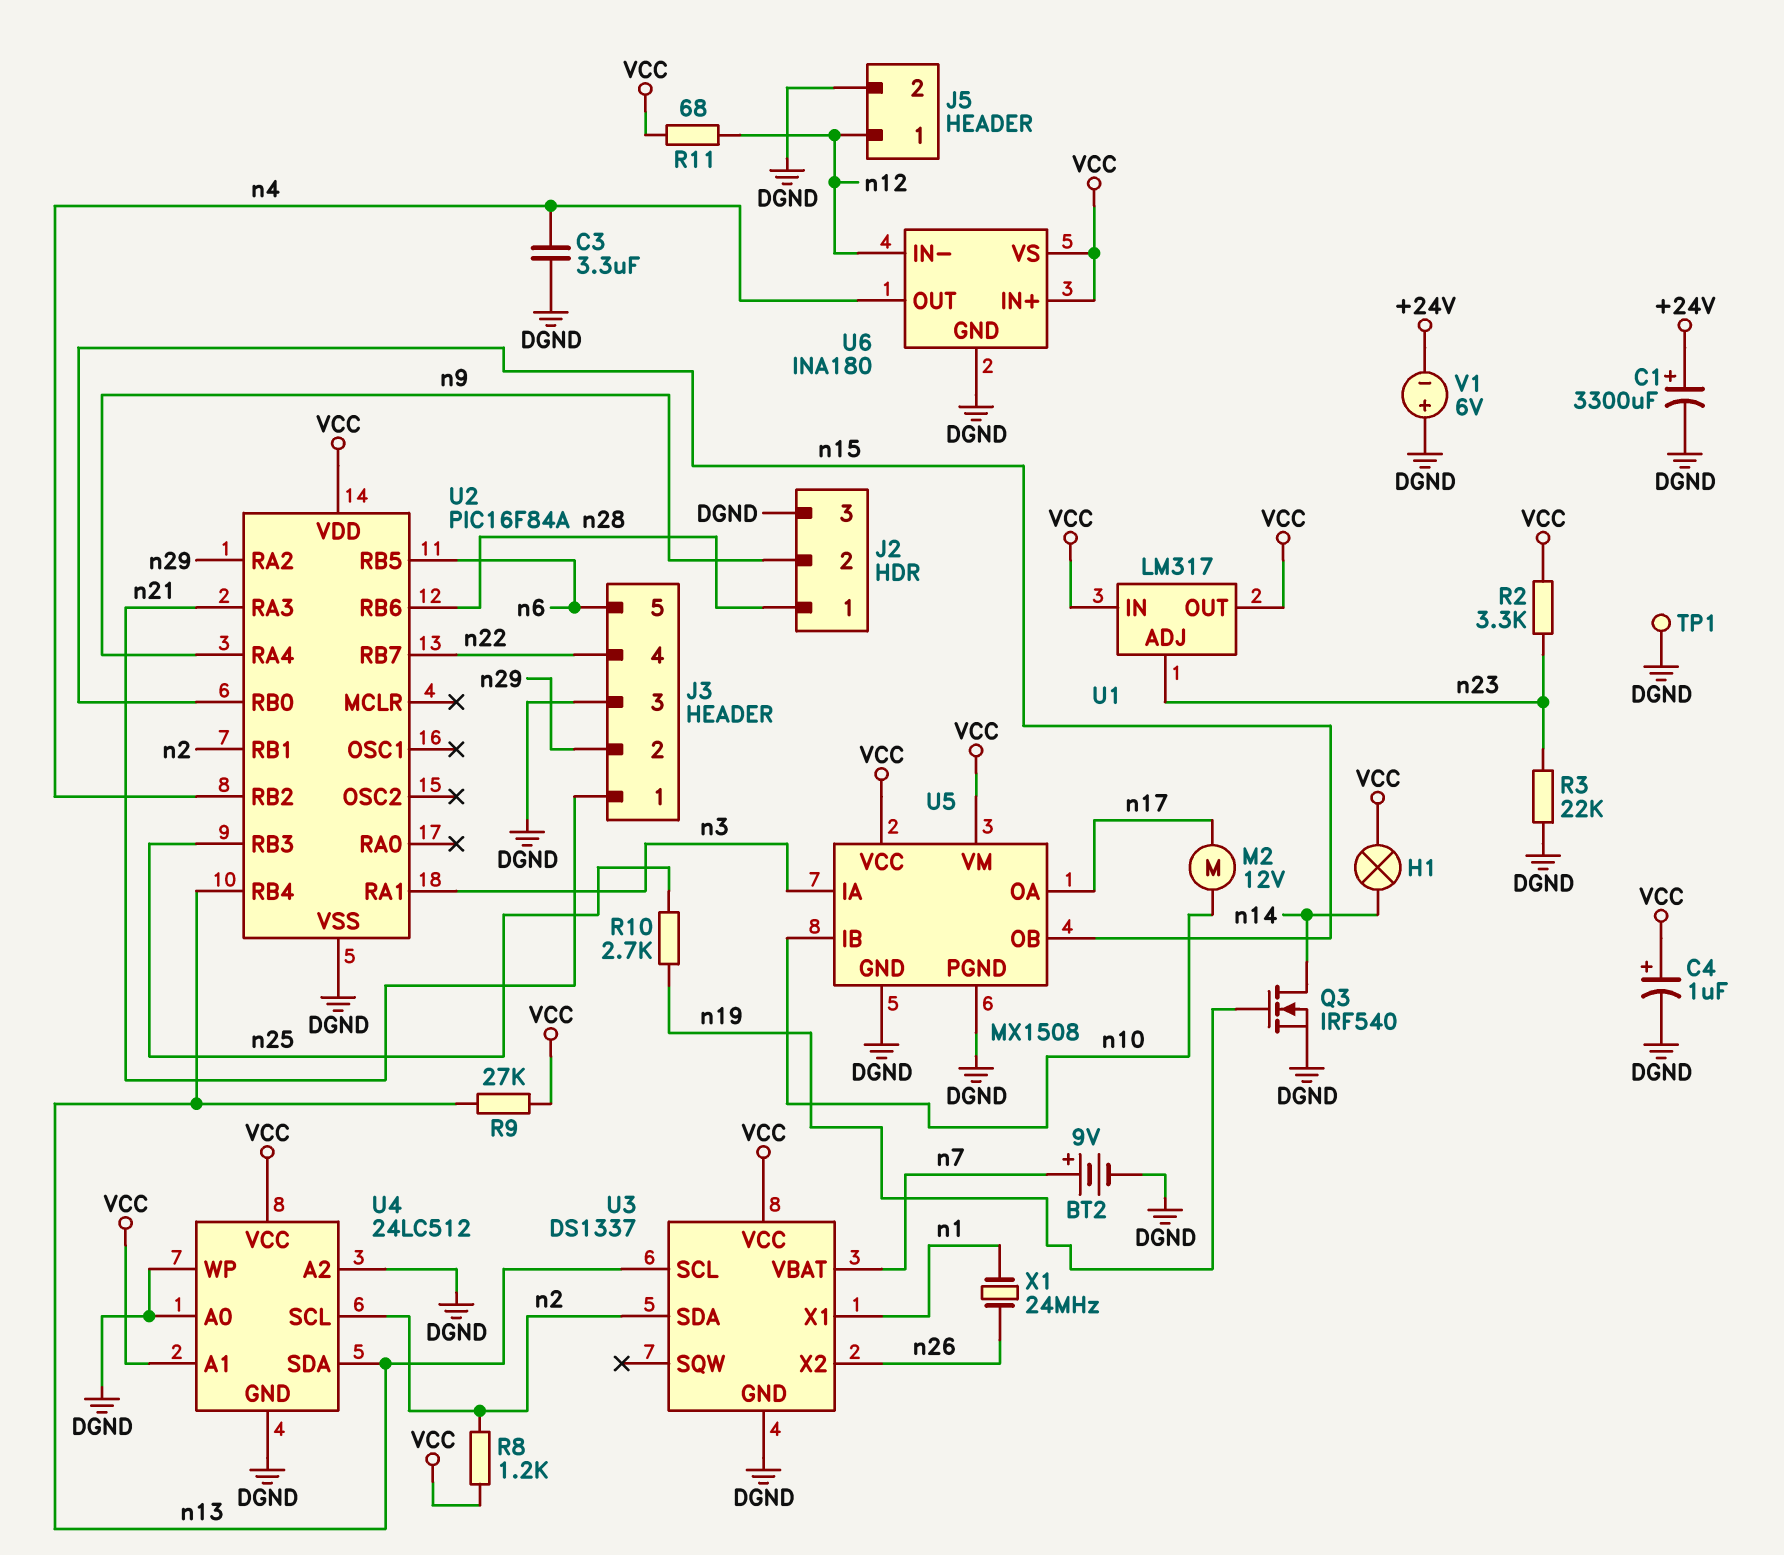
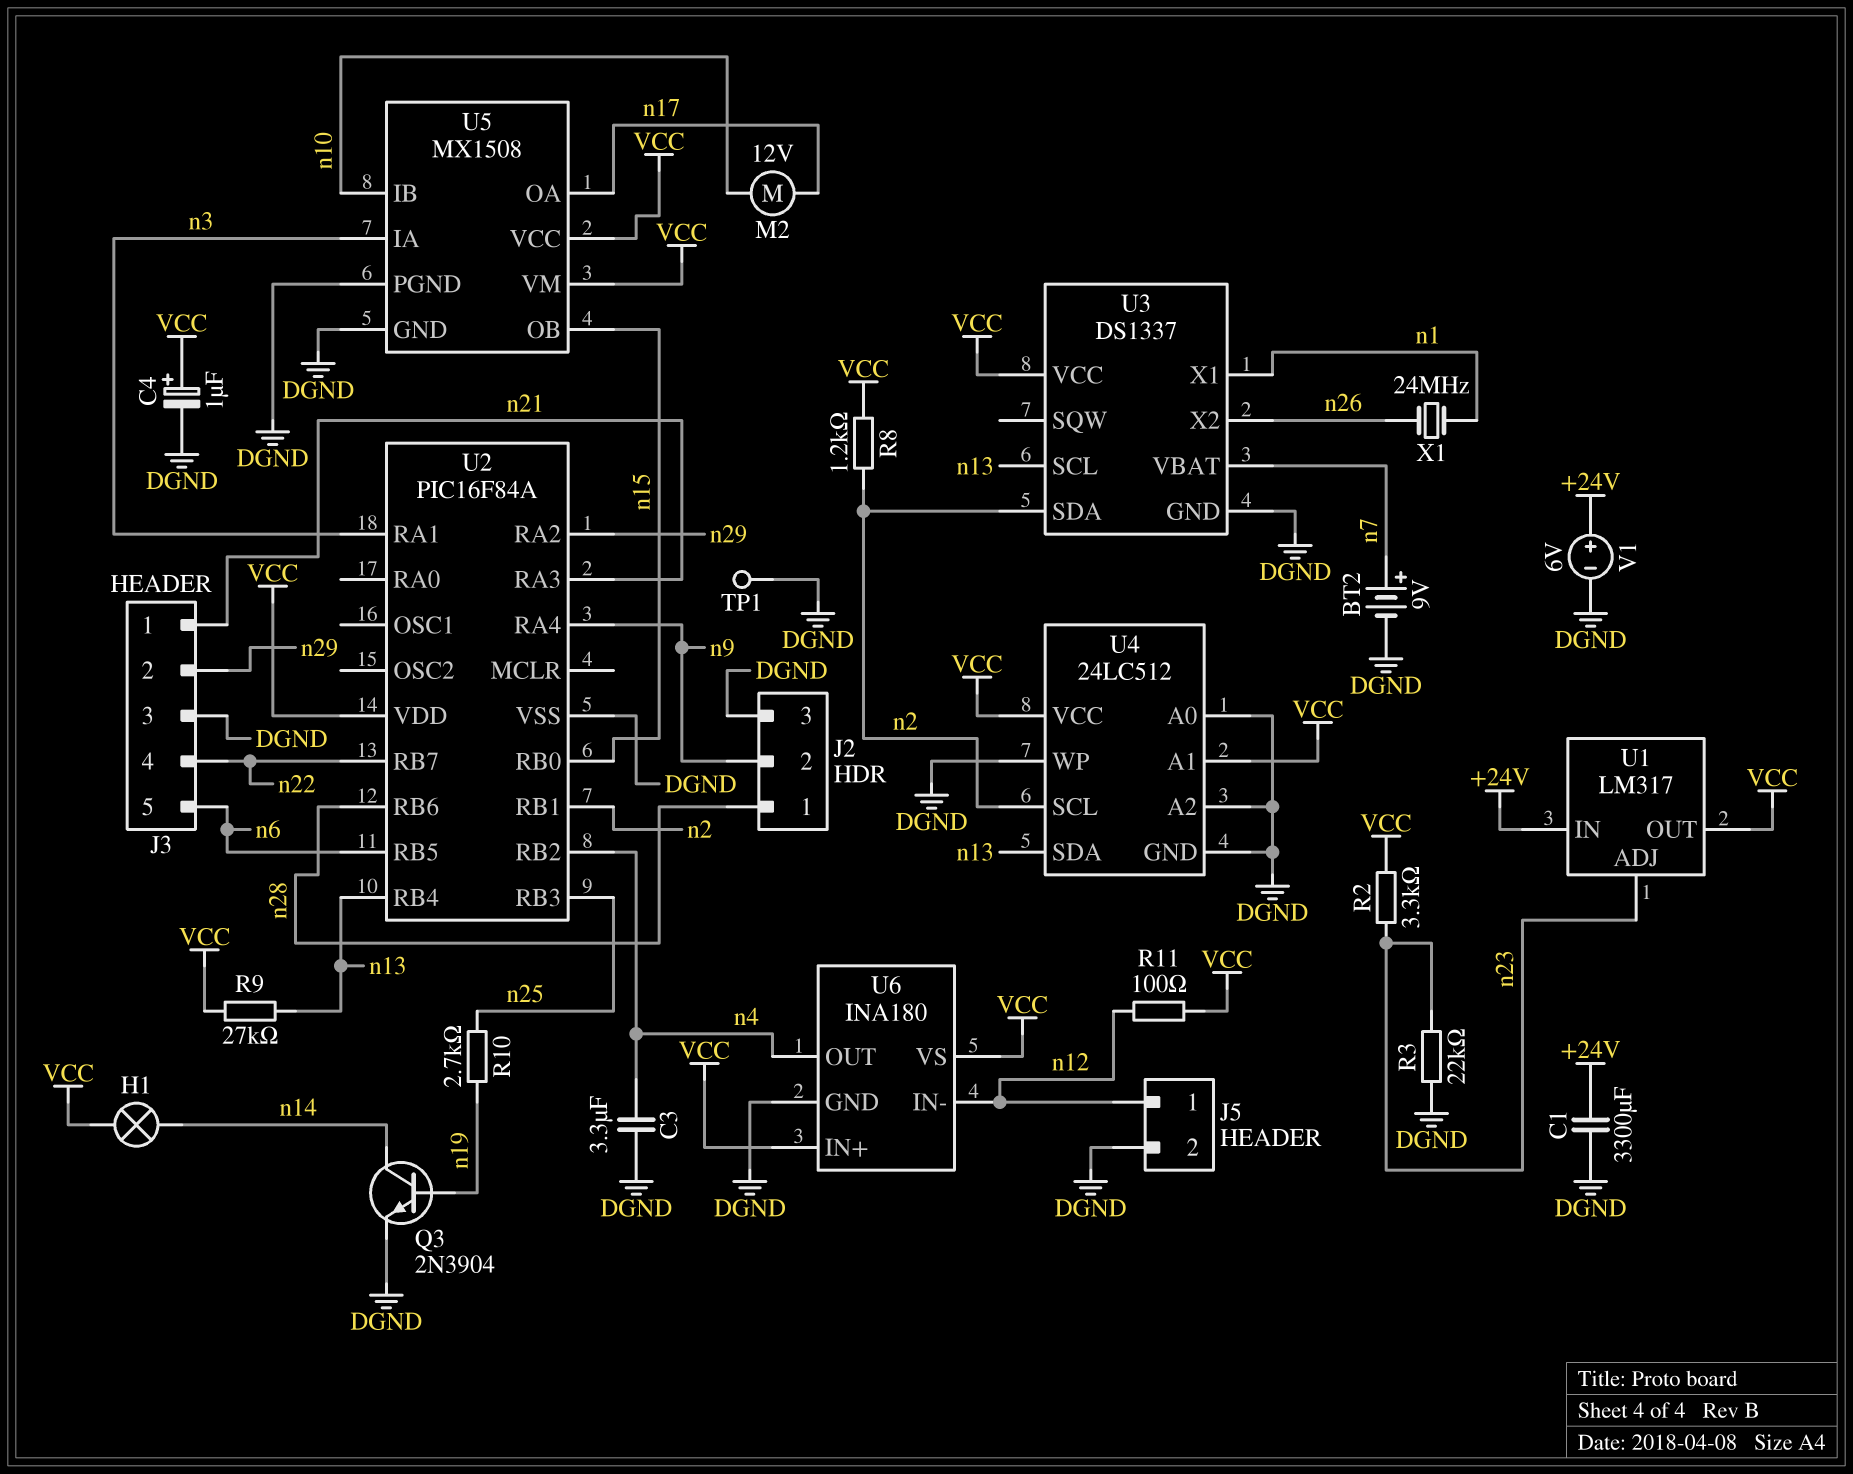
C1: 3300uF (plus +24V, minus DGND) -> 3300uF (+24V, DGND)
Q3: NMOS IRF540 (G n19, D n14, S DGND) -> NPN 2N3904 (B n19, C n14, E DGND)
R11: 68 (VCC, n12) -> 100 (VCC, n12)
U1 pin IN: VCC -> +24V
V1: 6V (plus DGND, minus +24V) -> 6V (plus +24V, minus DGND)

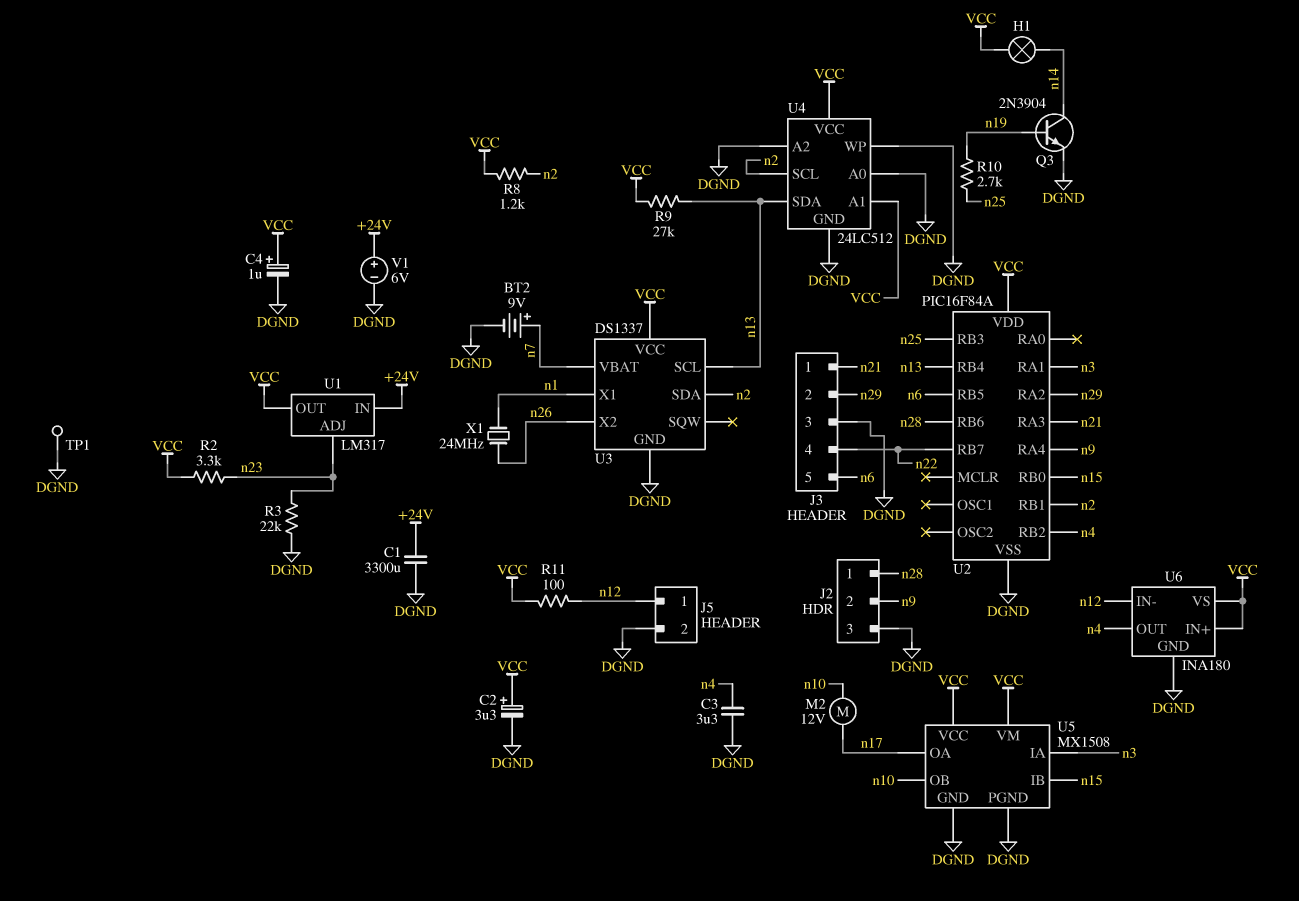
C2: none -> 3.3uF (plus VCC, minus DGND)
U5 pin IB: n10 -> n15
U5 pin OB: n15 -> n10

